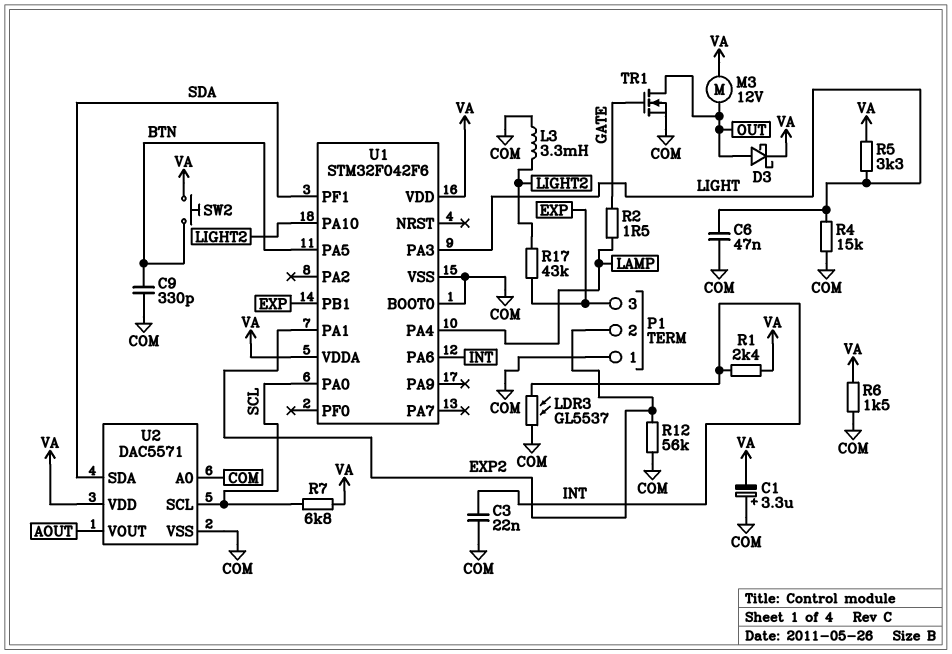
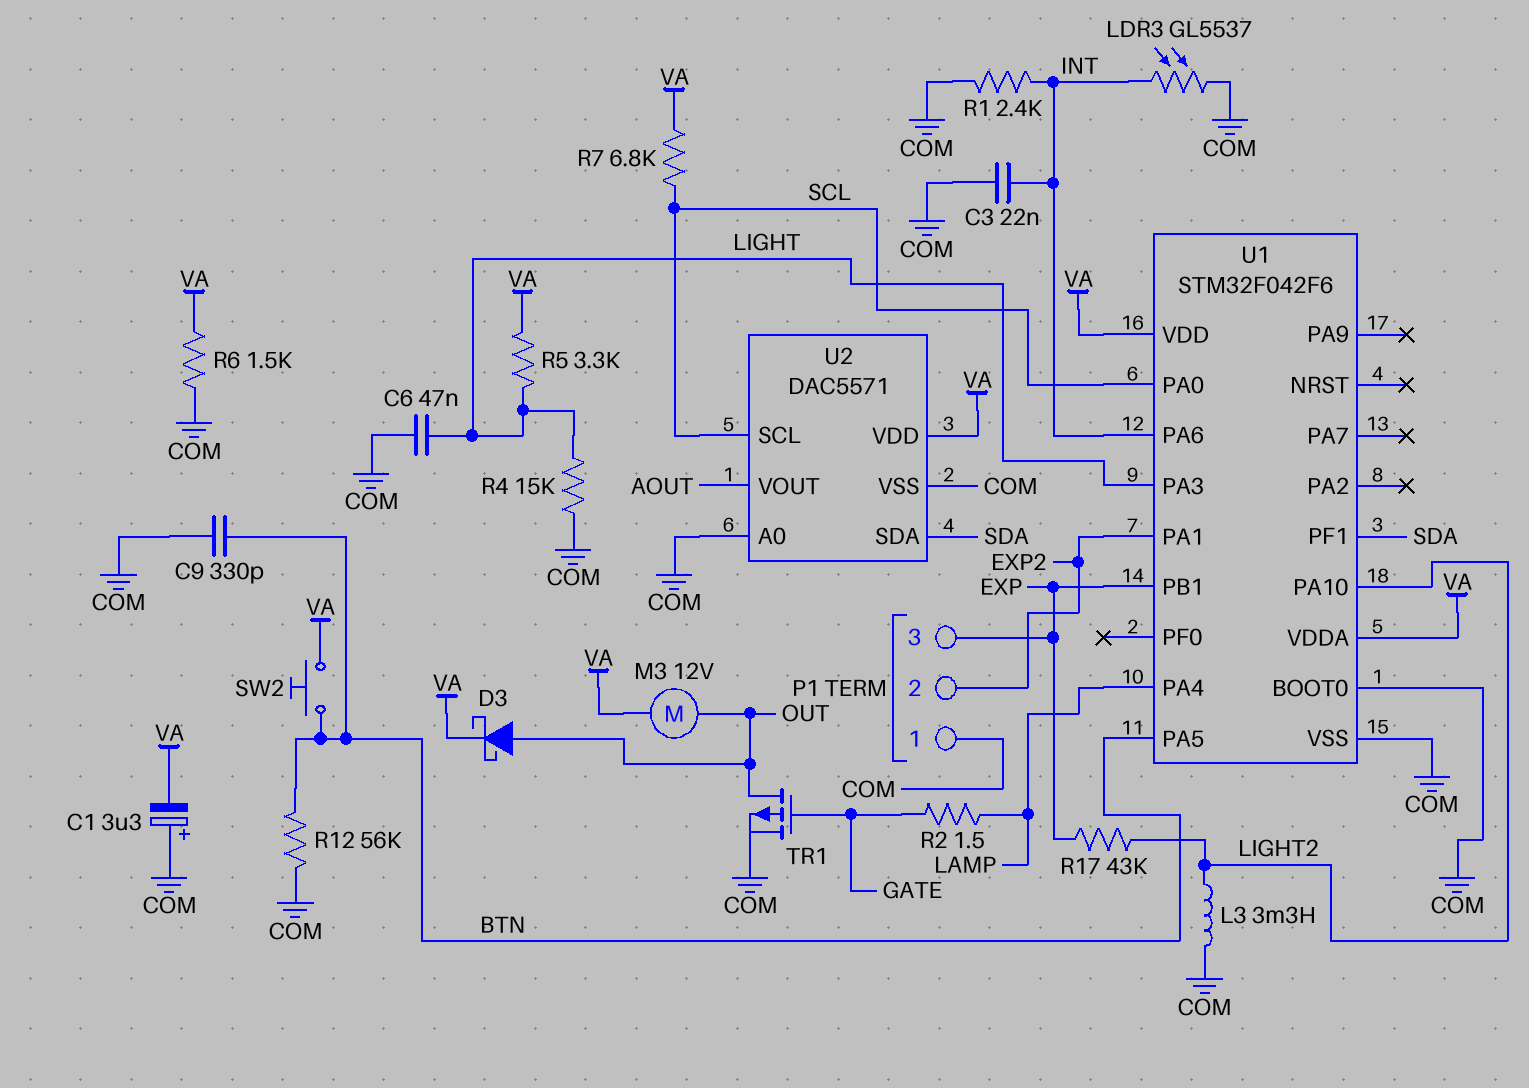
R1: 2.4k (INT, VA) -> 2.4k (COM, INT)
R12: 56k (COM, EXP2) -> 56k (BTN, COM)
TR1: NMOS (G GATE, D OUT, S COM) -> PMOS (G GATE, D OUT, S COM)

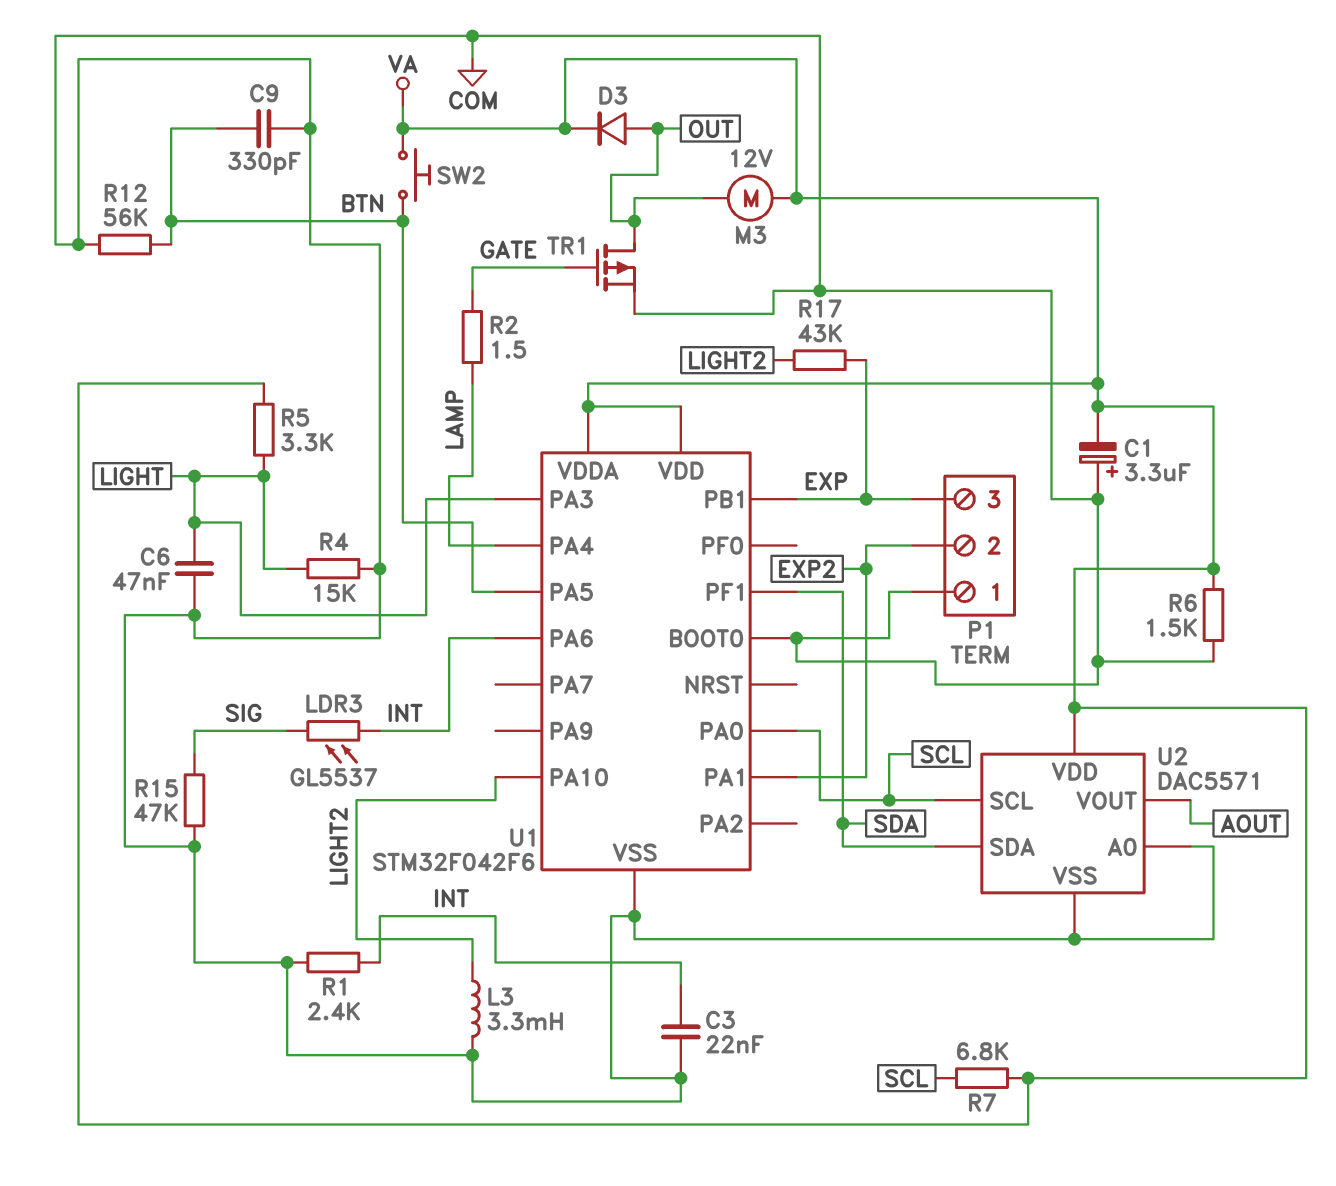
D3: schottky (A OUT, K VA) -> diode (A OUT, K VA)
LDR3: GL5537 (COM, INT) -> GL5537 (INT, SIG)
R15: none -> 47k (COM, SIG)

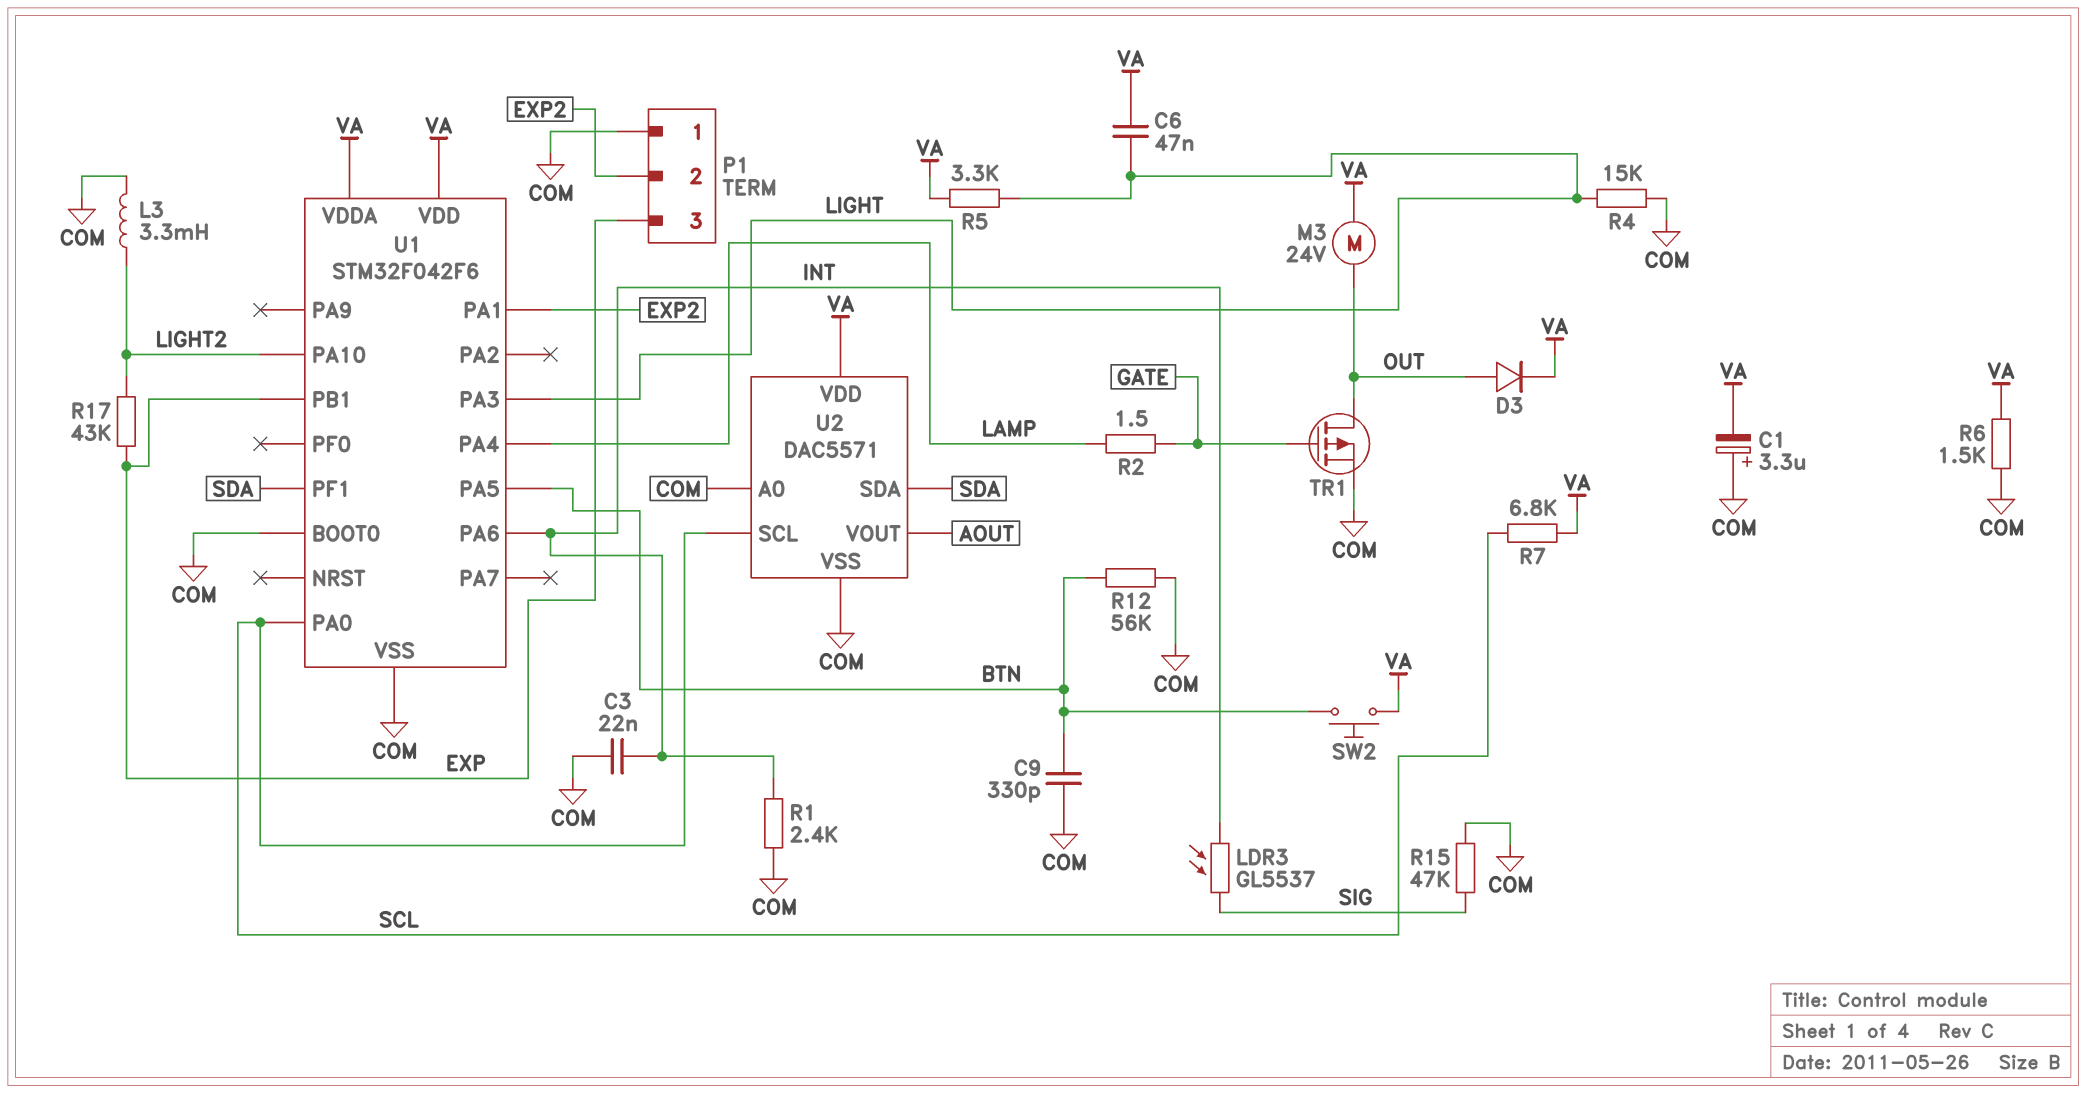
C6: 47nF (COM, LIGHT) -> 47nF (LIGHT, VA)
M3: motor 12V (OUT, VA) -> motor 24V (OUT, VA)

